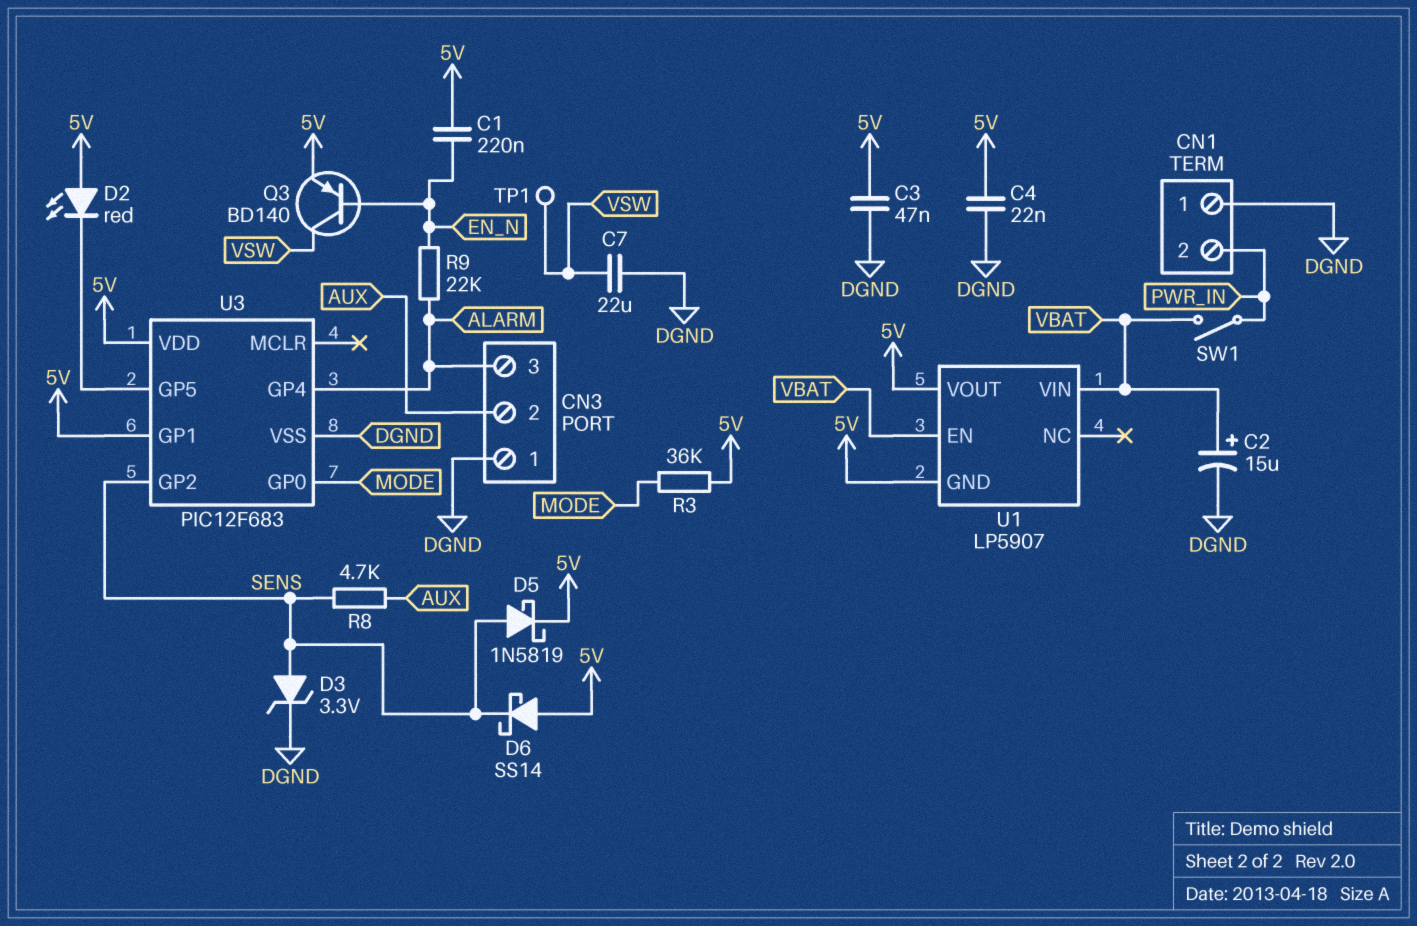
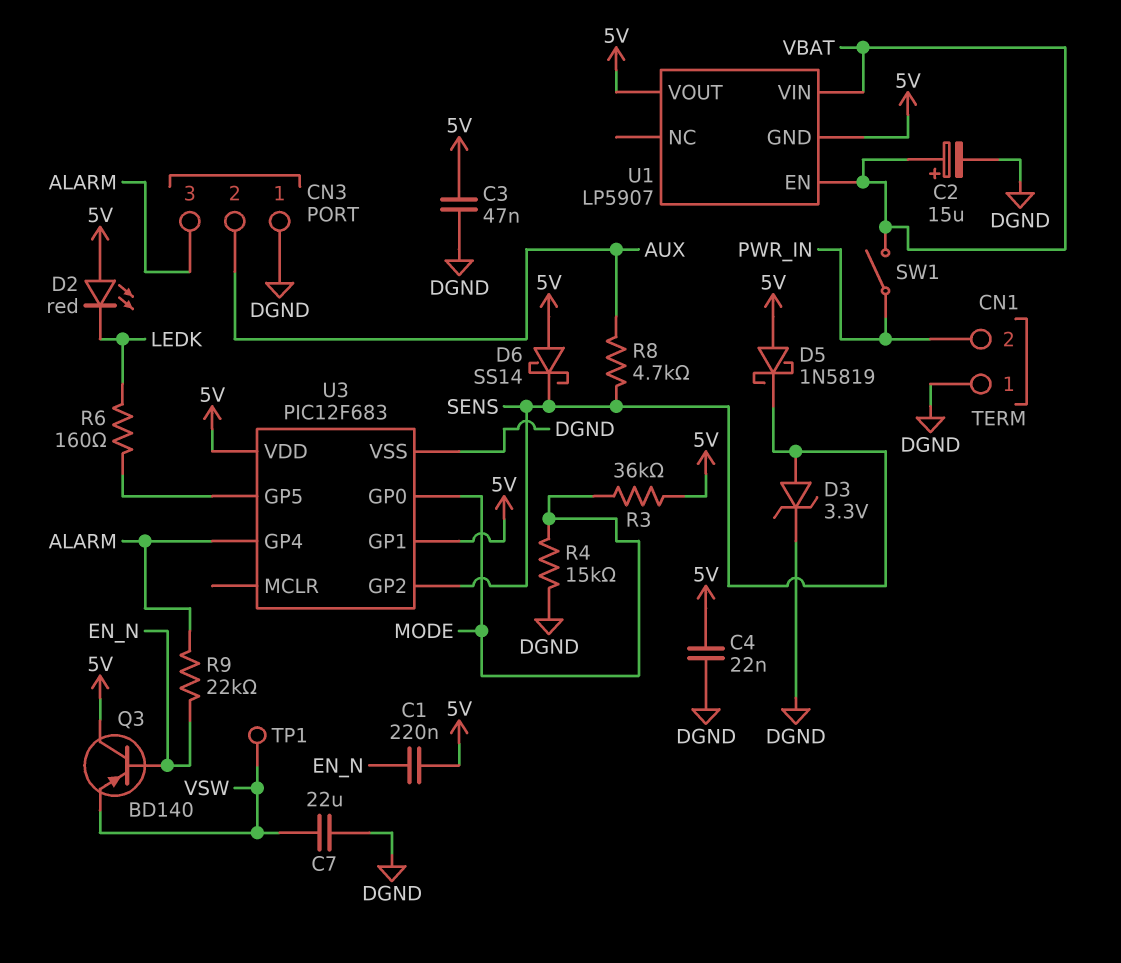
D2: LED red (A 5V, K U3/GP5) -> LED red (A 5V, K LEDK)
D5: schottky 1N5819 (A SENS, K 5V) -> schottky 1N5819 (A 5V, K SENS)
Q3: PNP BD140 (B EN_N, C VSW, E 5V) -> PNP BD140 (B EN_N, C 5V, E VSW)
R4: none -> 15k (DGND, MODE)
R6: none -> 160 (LEDK, U3/GP5)

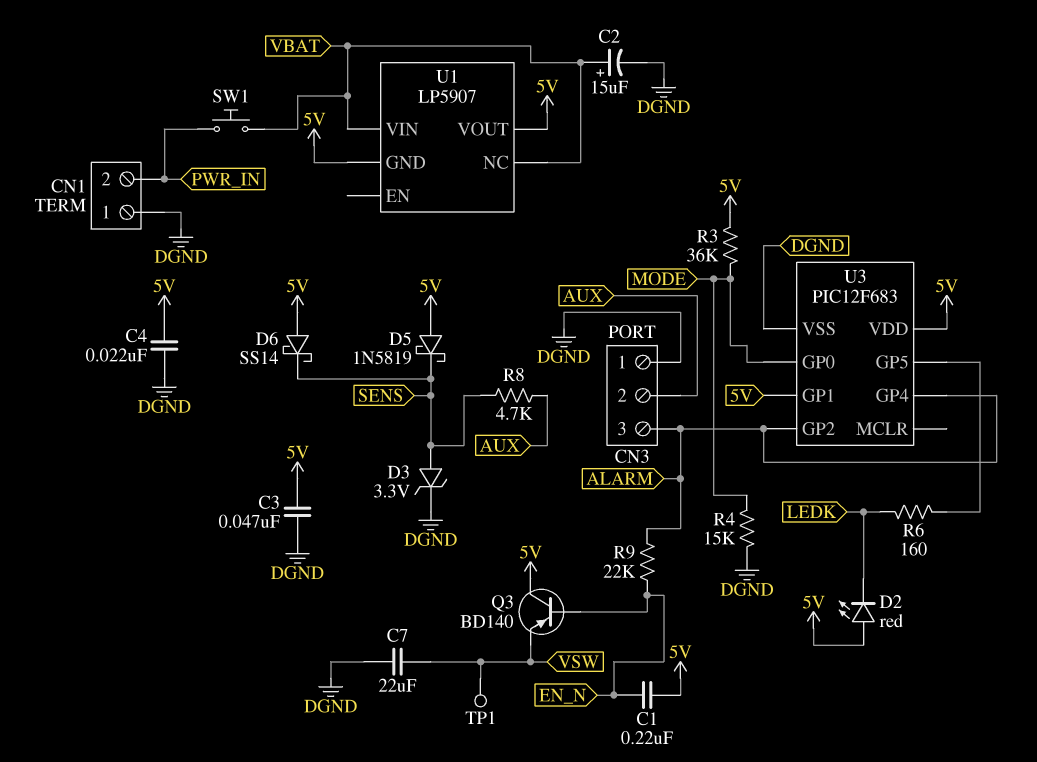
SW1: switch (PWR_IN, VBAT) -> button (PWR_IN, VBAT)
U1 pin EN: VBAT -> none
U1 pin NC: none -> VBAT
U3 pin GP2: SENS -> ALARM

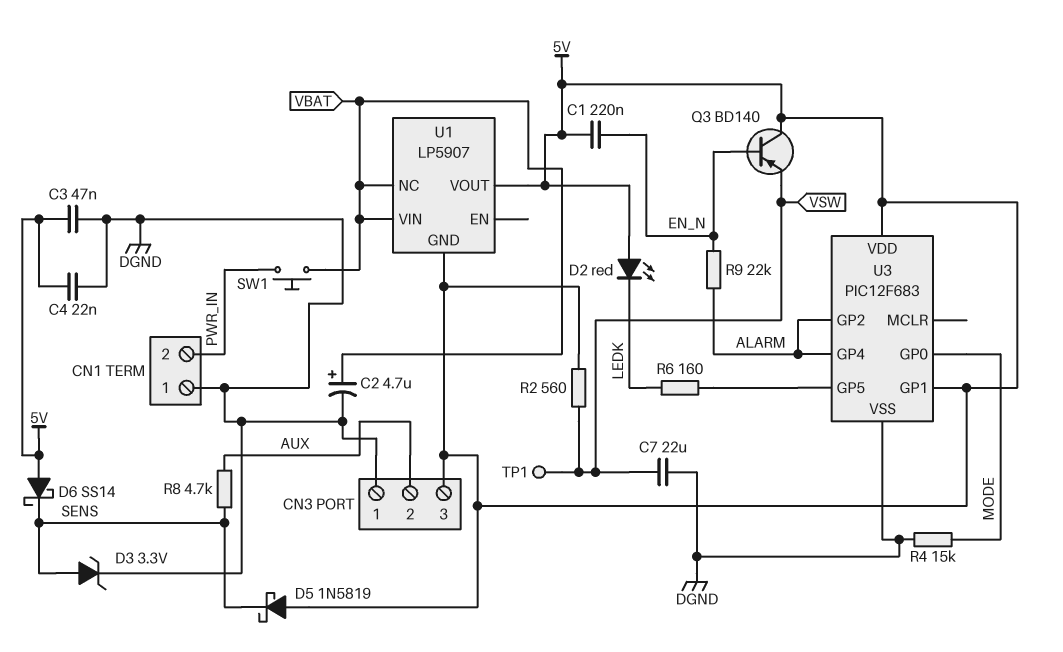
C2: 15uF (plus VBAT, minus DGND) -> 4.7uF (plus VBAT, minus DGND)
CN3 pin 3: ALARM -> 5V
R2: none -> 560 (5V, VSW)
R3: 36k (5V, MODE) -> none

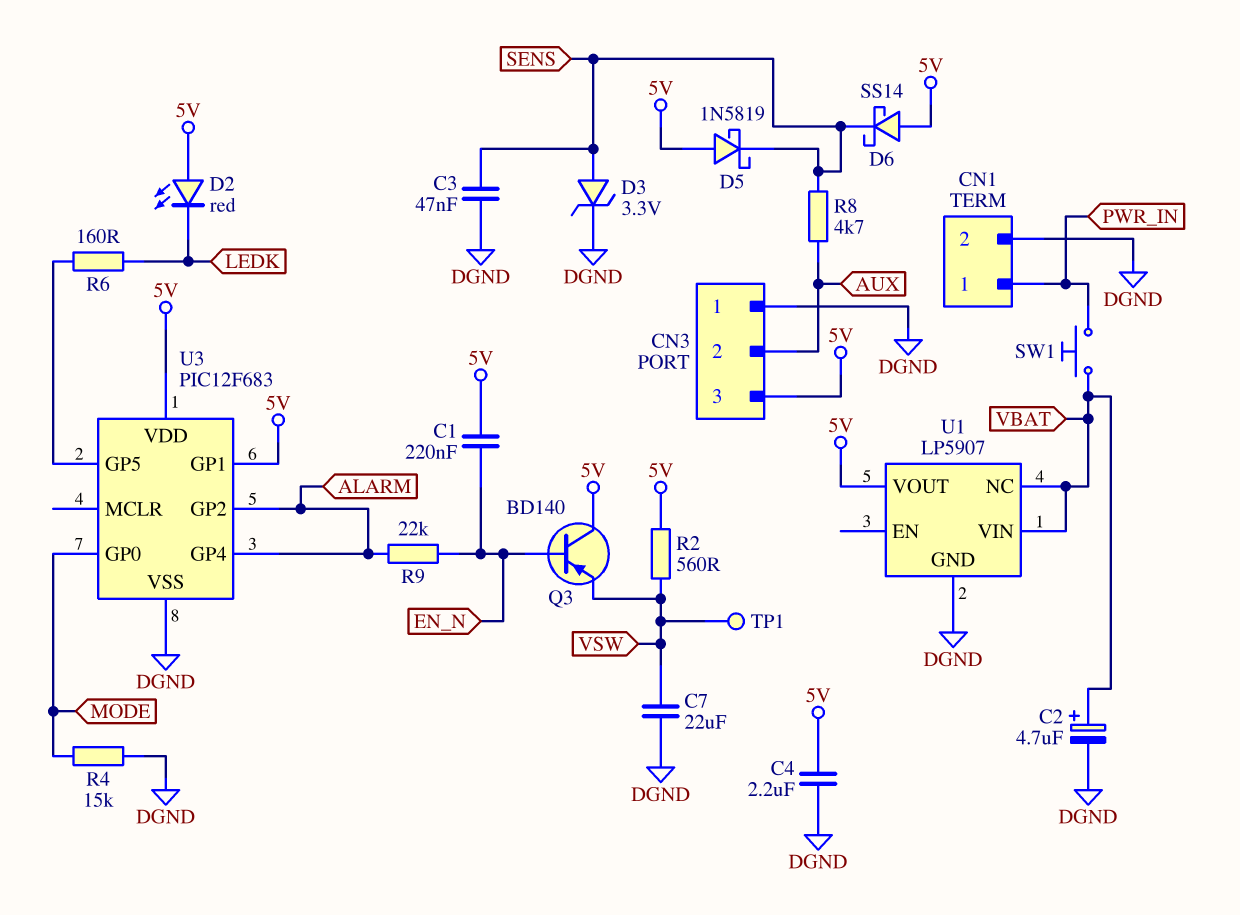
C3: 47nF (5V, DGND) -> 47nF (DGND, SENS)
C4: 22nF (5V, DGND) -> 2.2uF (5V, DGND)
CN1 pin 1: DGND -> PWR_IN
CN1 pin 2: PWR_IN -> DGND
U1 pin GND: 5V -> DGND

